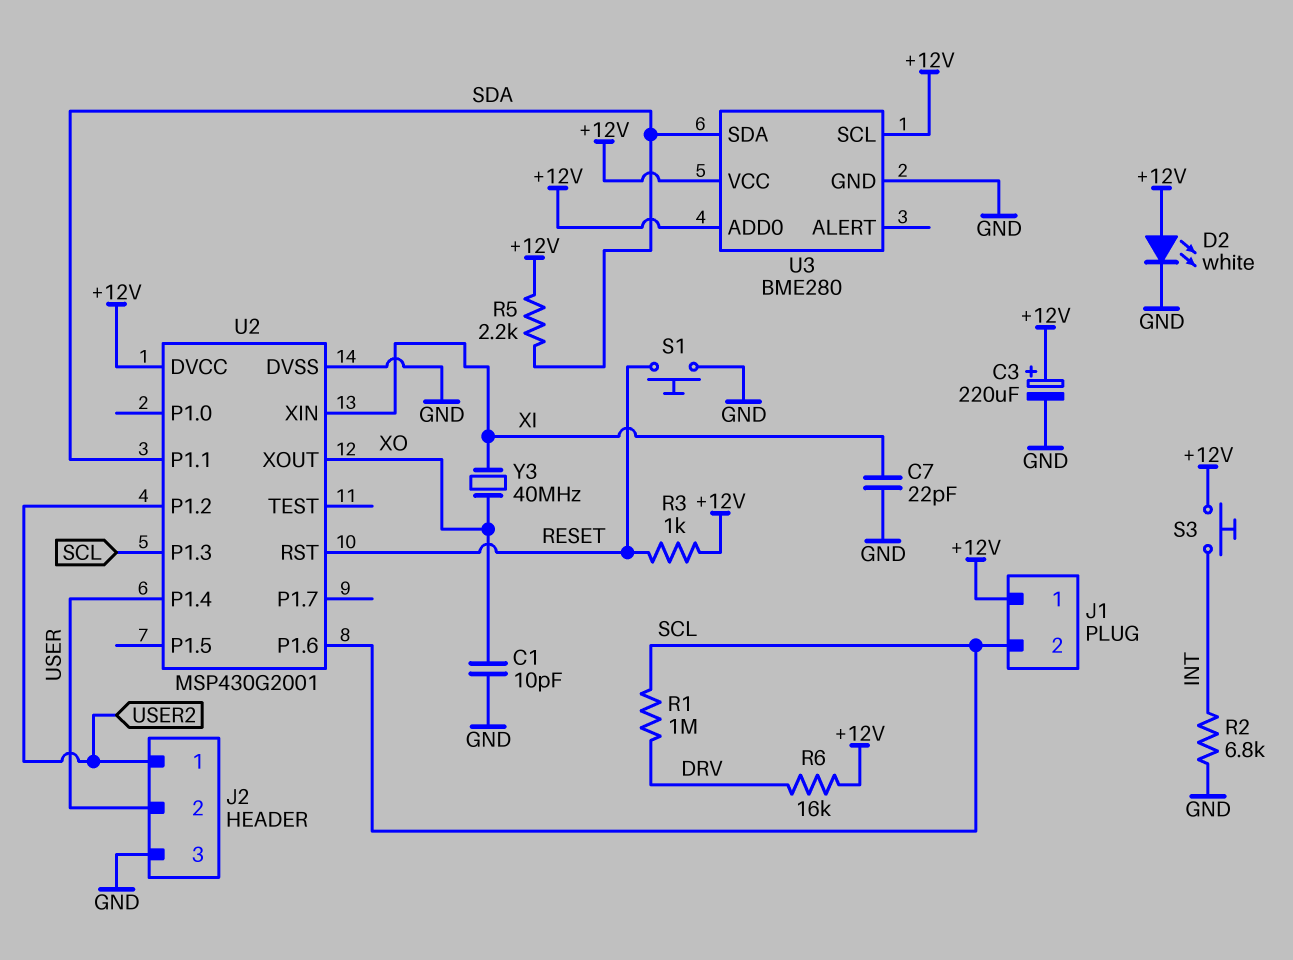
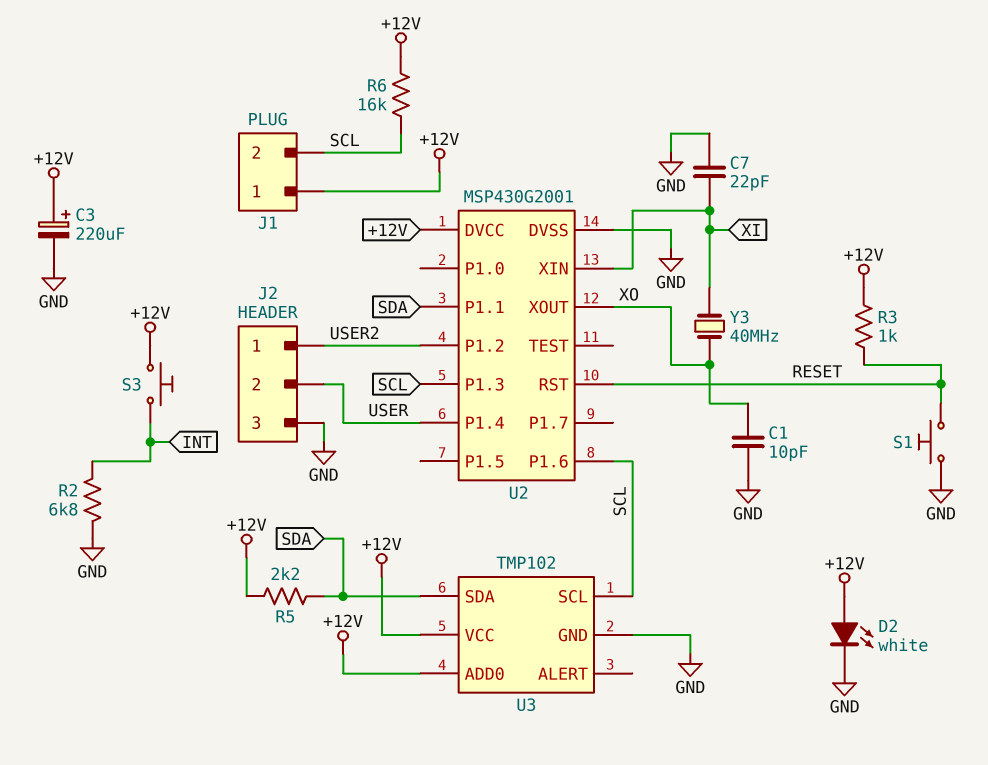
R1: 1M (DRV, SCL) -> none
R6: 16k (+12V, DRV) -> 16k (+12V, SCL)
U3: BME280 -> TMP102
U3 pin SCL: +12V -> SCL

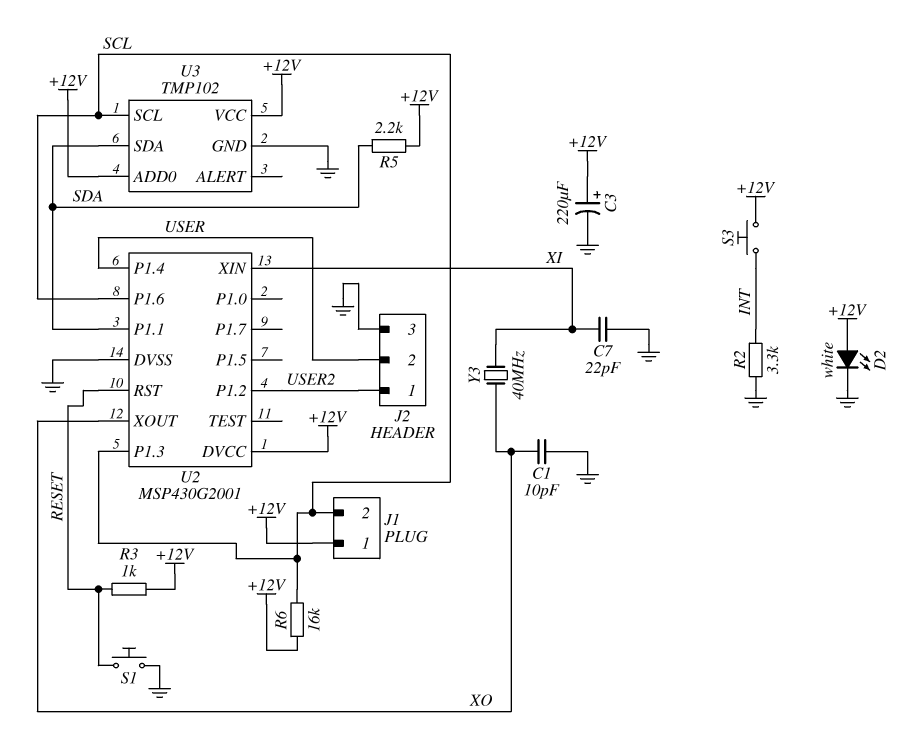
R2: 6.8k (GND, INT) -> 3.3k (GND, INT)

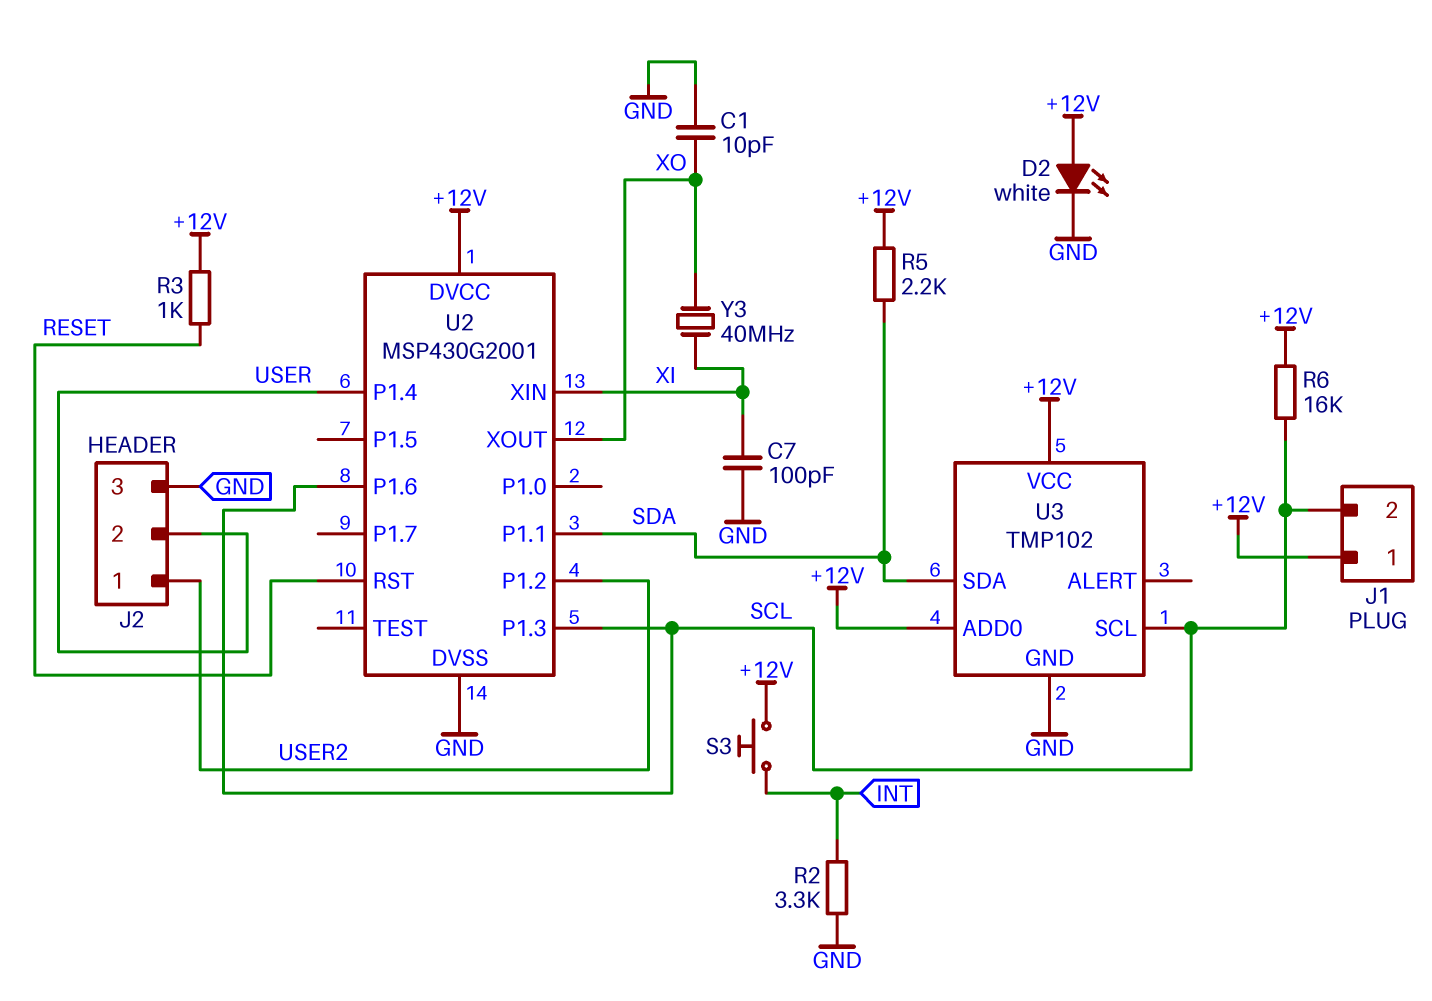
C3: 220uF (plus +12V, minus GND) -> none
C7: 22pF (GND, XI) -> 100pF (GND, XI)
S1: button (GND, RESET) -> none

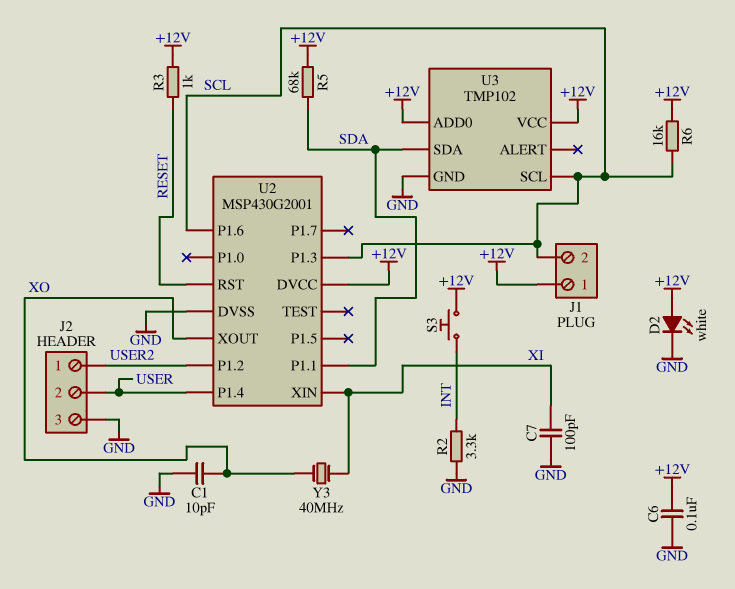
C6: none -> 100nF (+12V, GND)
R5: 2.2k (+12V, SDA) -> 68k (+12V, SDA)

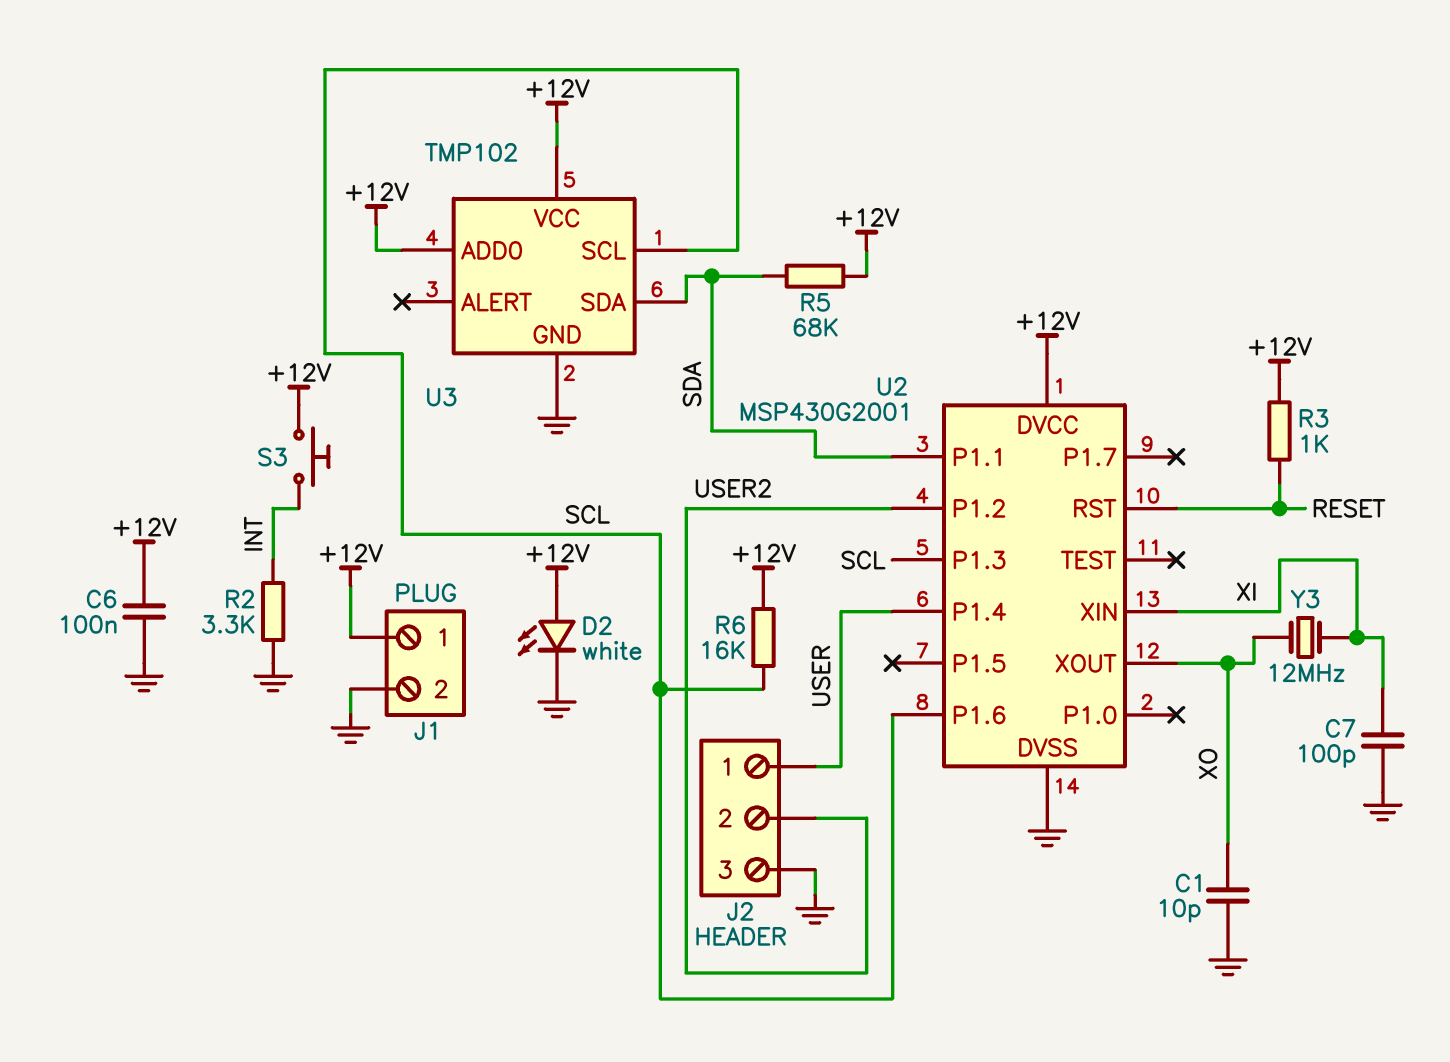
J1 pin 2: SCL -> GND
J2 pin 1: USER2 -> USER
J2 pin 2: USER -> USER2
Y3: 40MHz (XI, XO) -> 12MHz (XI, XO)

